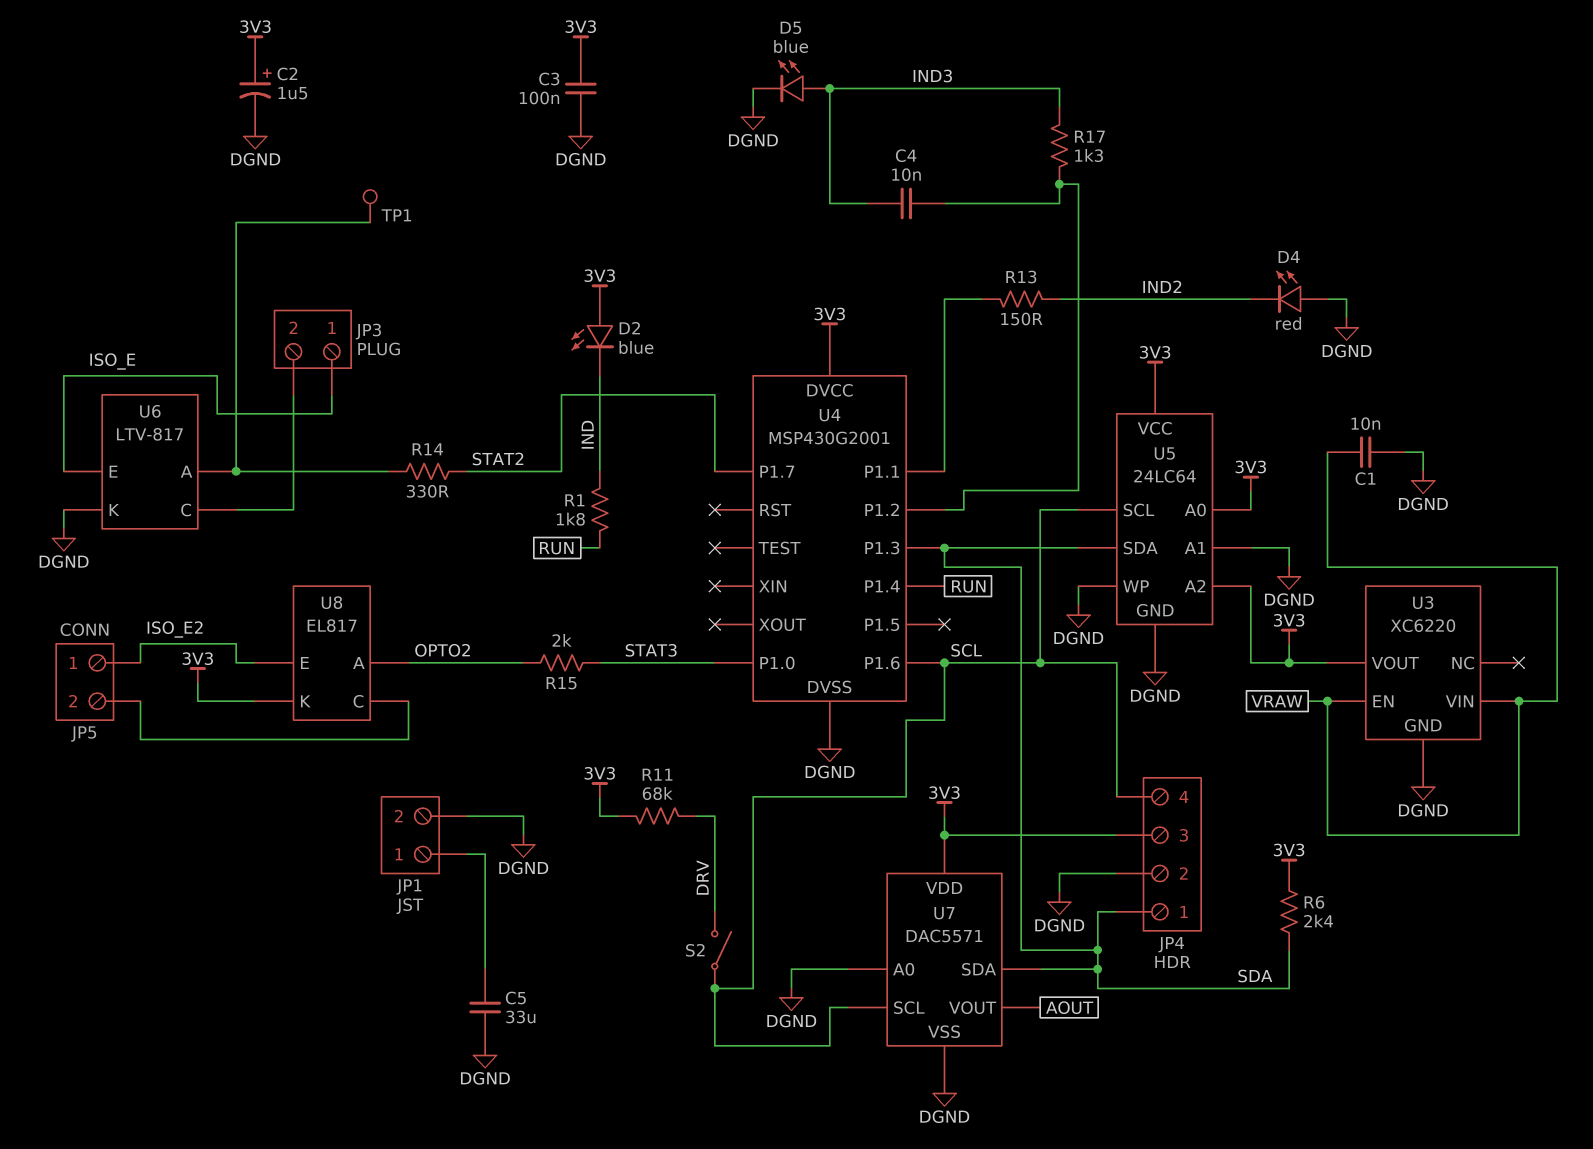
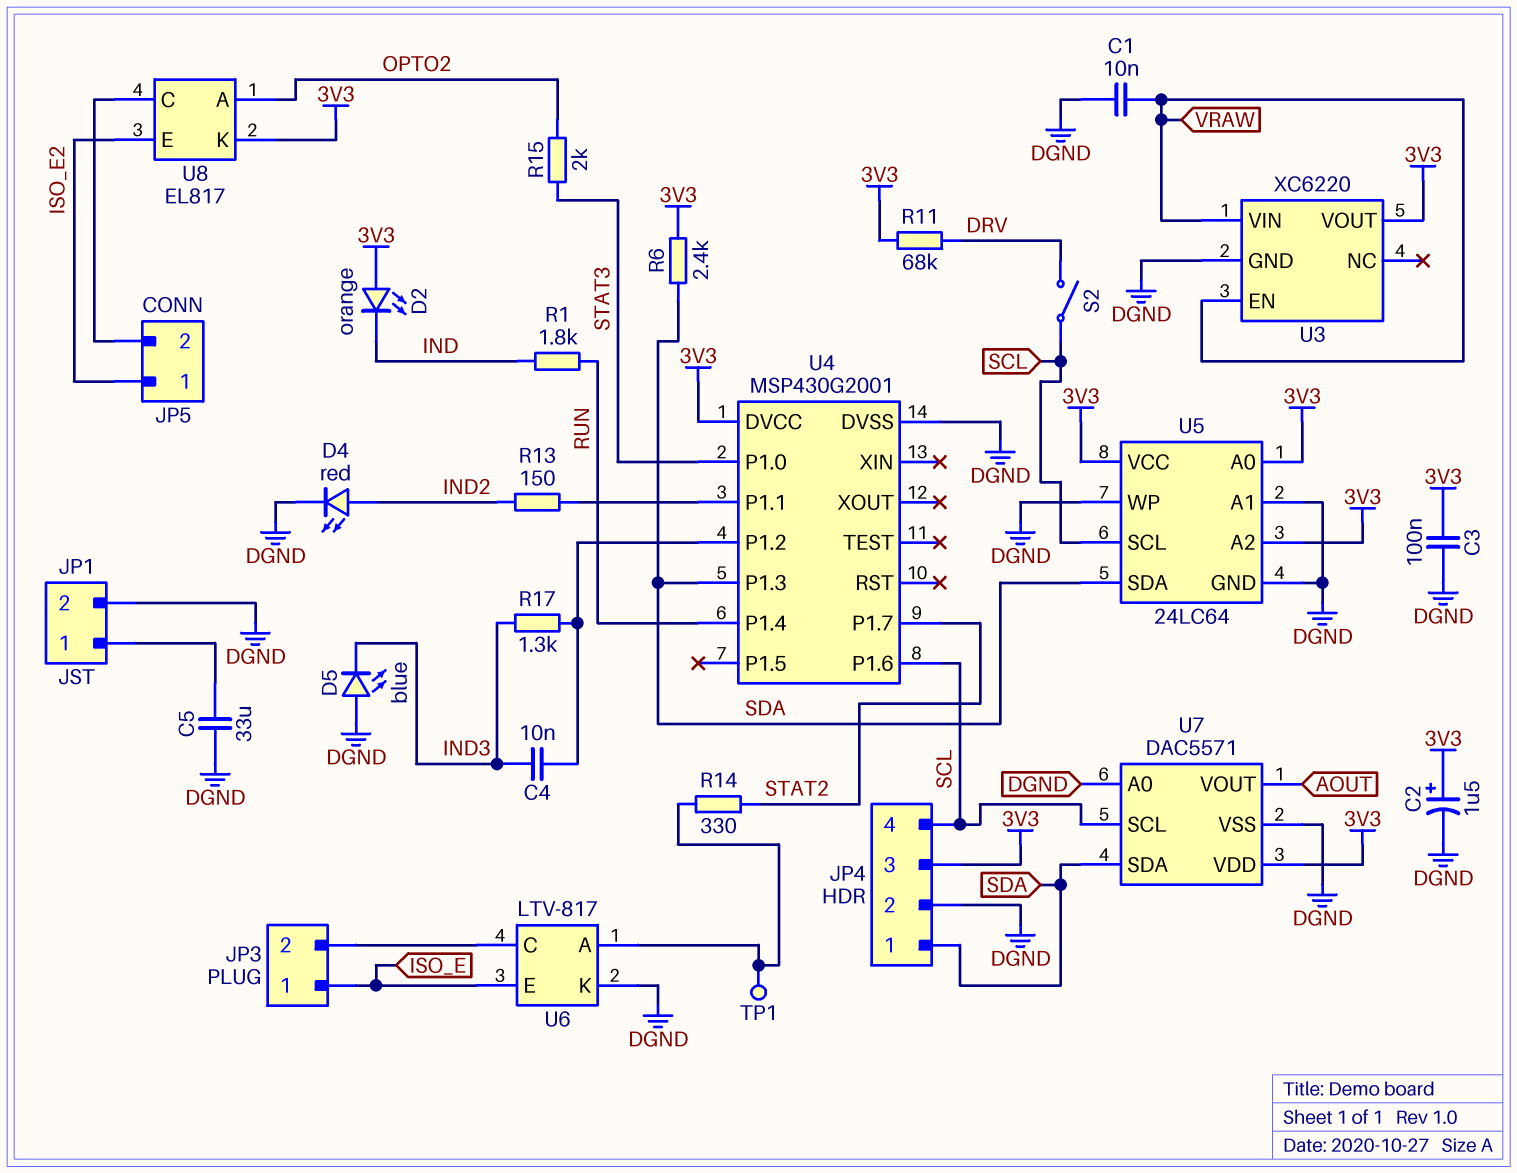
D2: LED blue (A 3V3, K IND) -> LED orange (A 3V3, K IND)
D4: LED red (A DGND, K IND2) -> LED red (A IND2, K DGND)
D5: LED blue (A IND3, K DGND) -> LED blue (A DGND, K IND3)

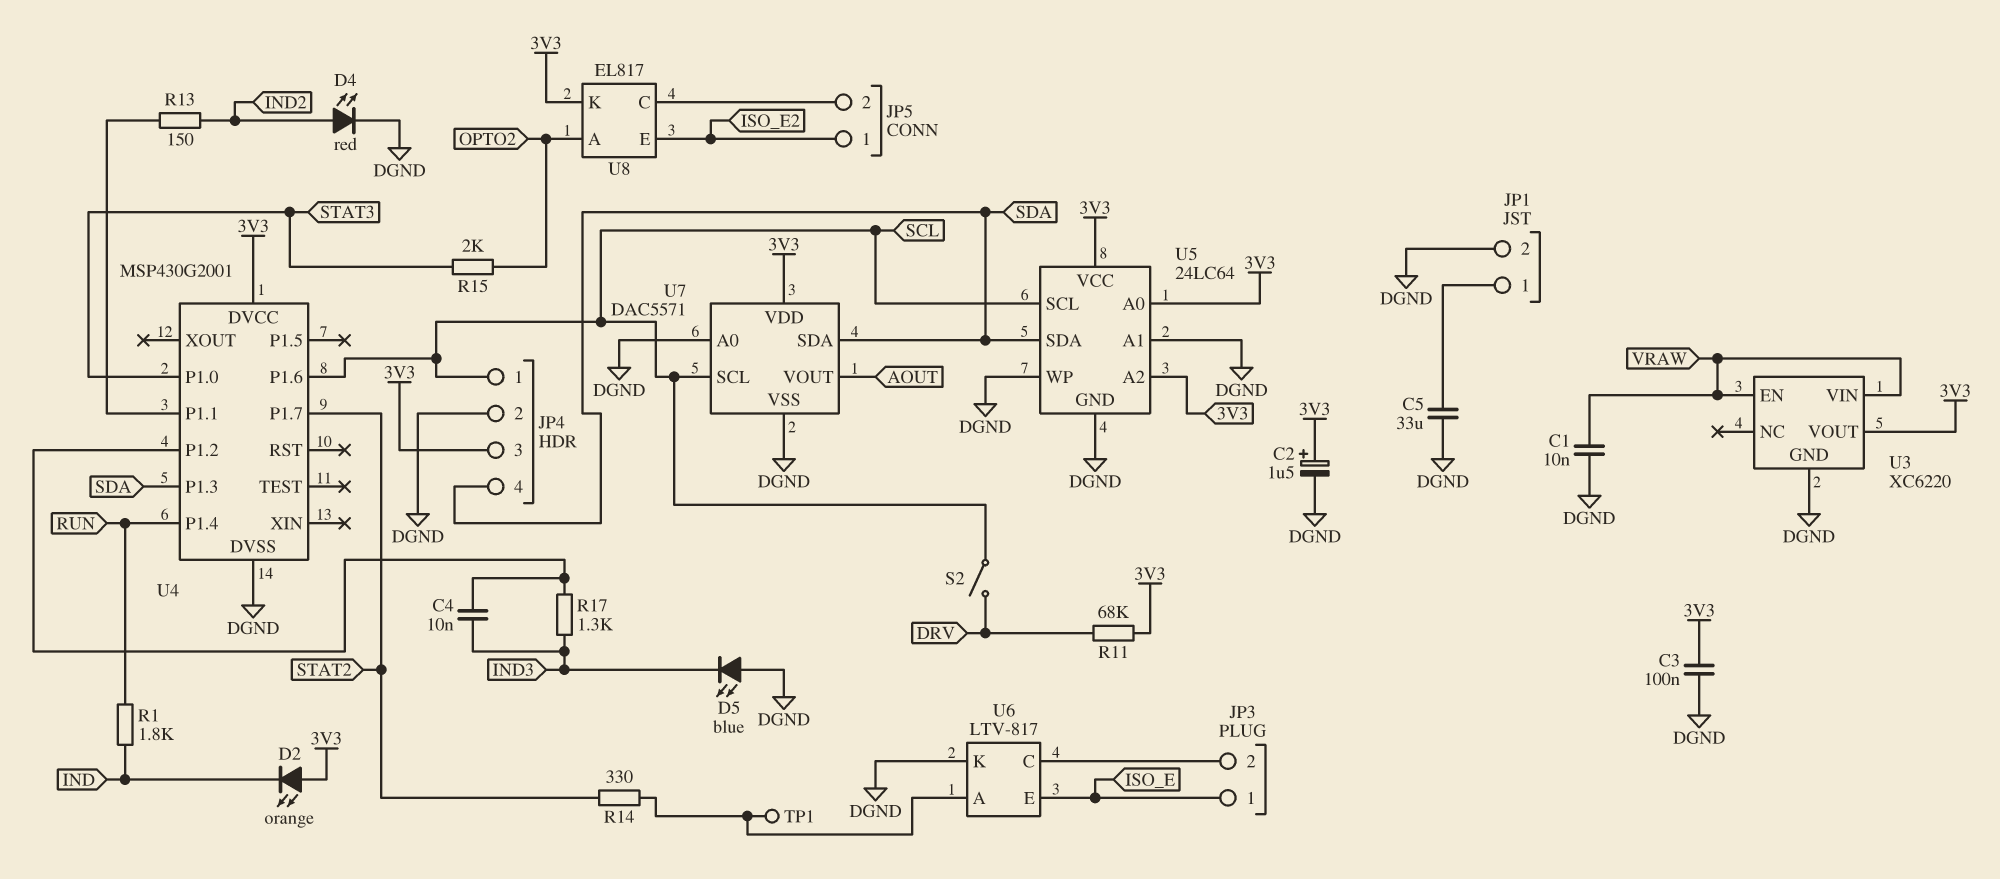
JP4 pin 1: SDA -> SCL
JP4 pin 4: SCL -> SDA
R6: 2.4k (3V3, SDA) -> none

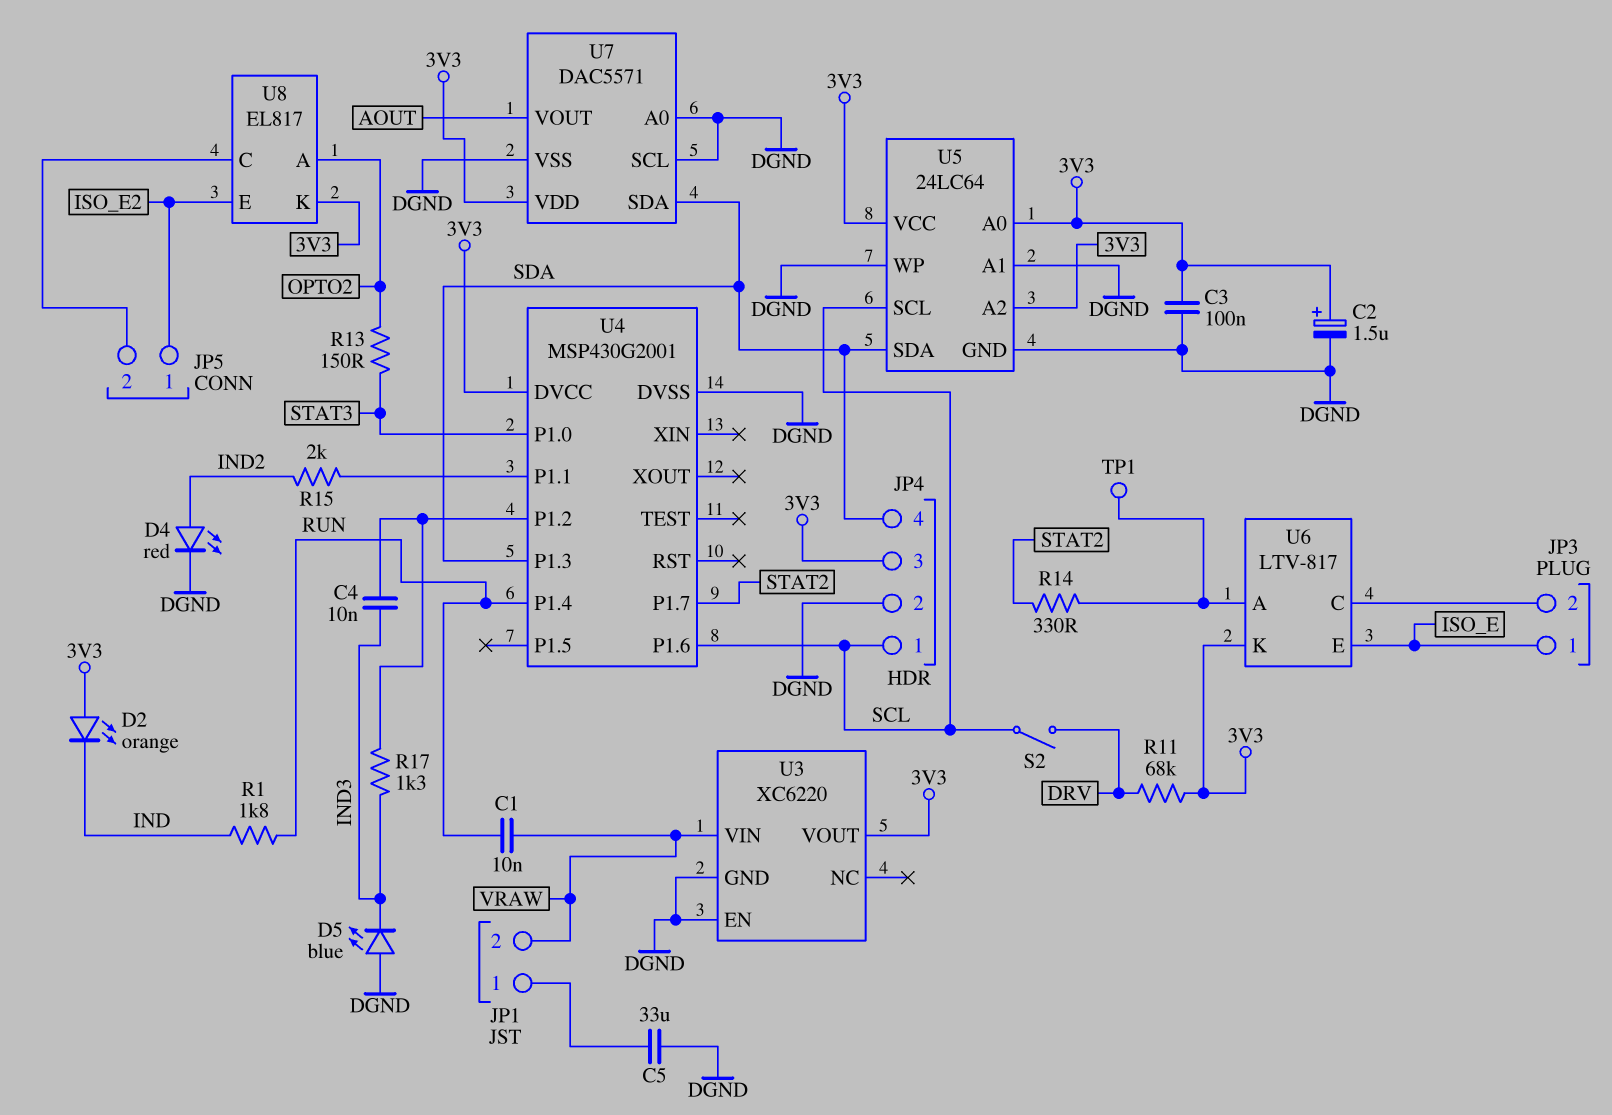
C1: 10nF (DGND, VRAW) -> 10nF (RUN, VRAW)
JP1 pin 2: DGND -> VRAW
R13: 150 (IND2, U4/P1.1) -> 150 (OPTO2, STAT3)
R15: 2k (OPTO2, STAT3) -> 2k (IND2, U4/P1.1)
U3 pin EN: VRAW -> DGND
U6 pin K: DGND -> 3V3
U7 pin SCL: SCL -> DGND

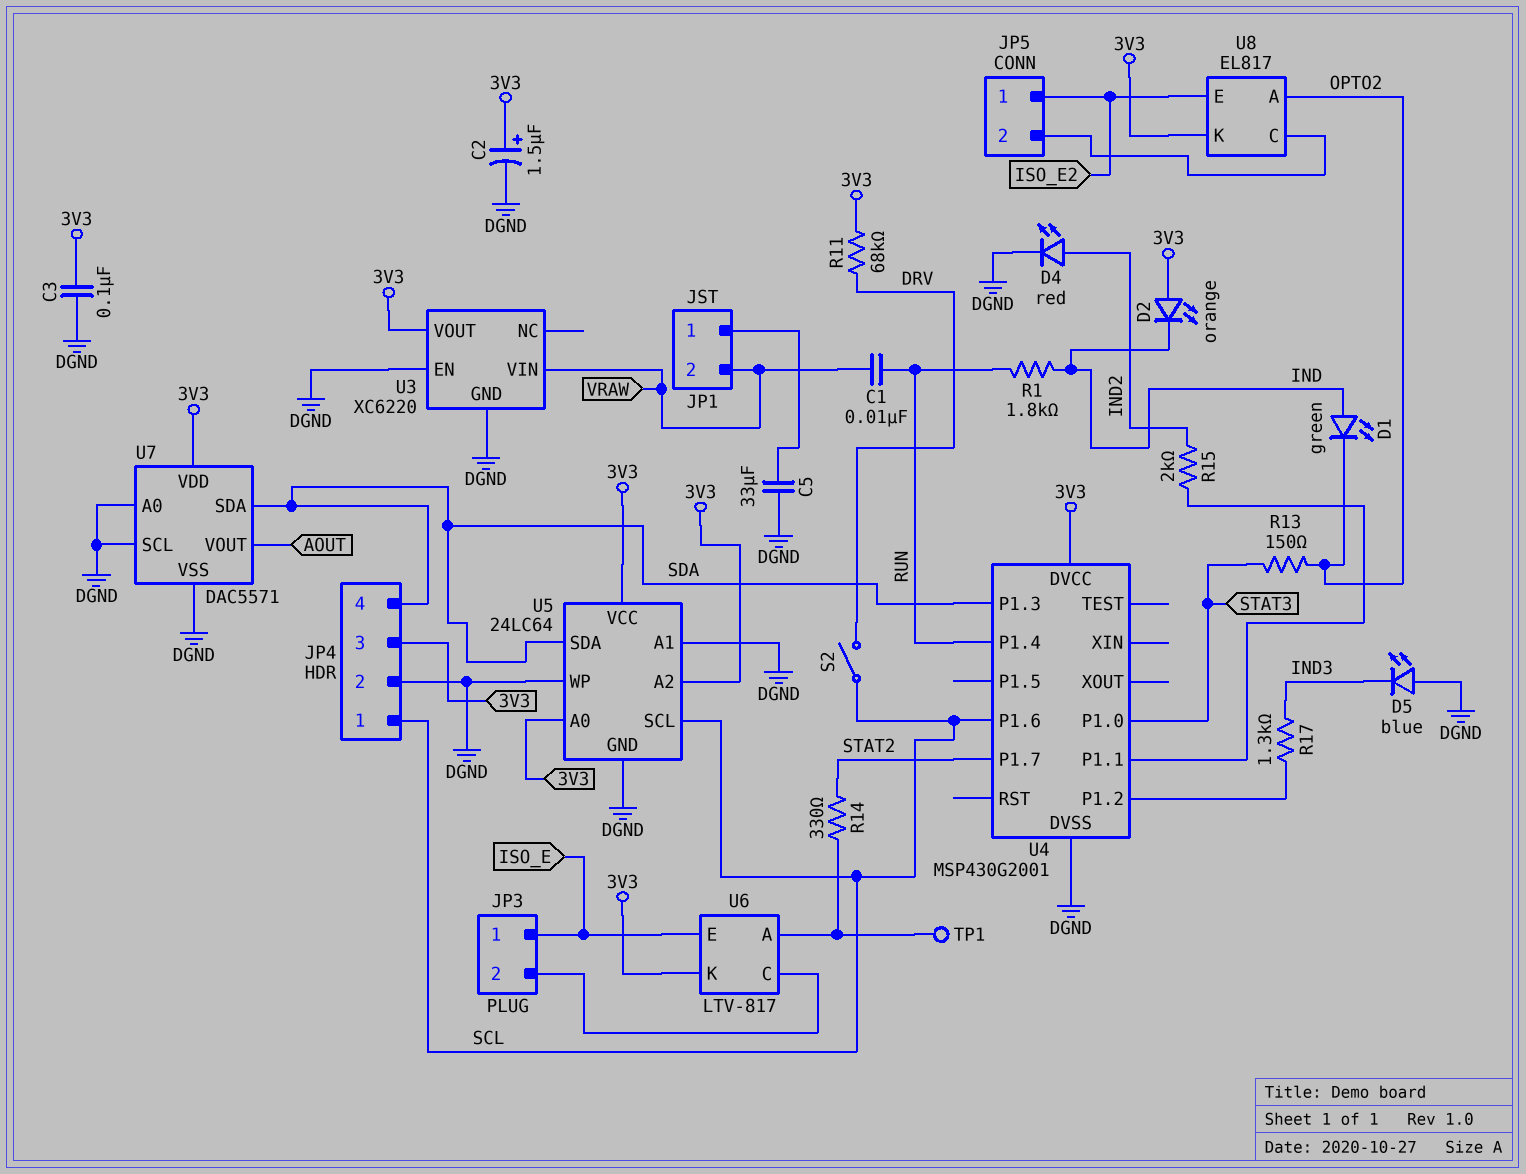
C4: 10nF (IND3, U4/P1.2) -> none
D1: none -> LED green (A IND, K OPTO2)

